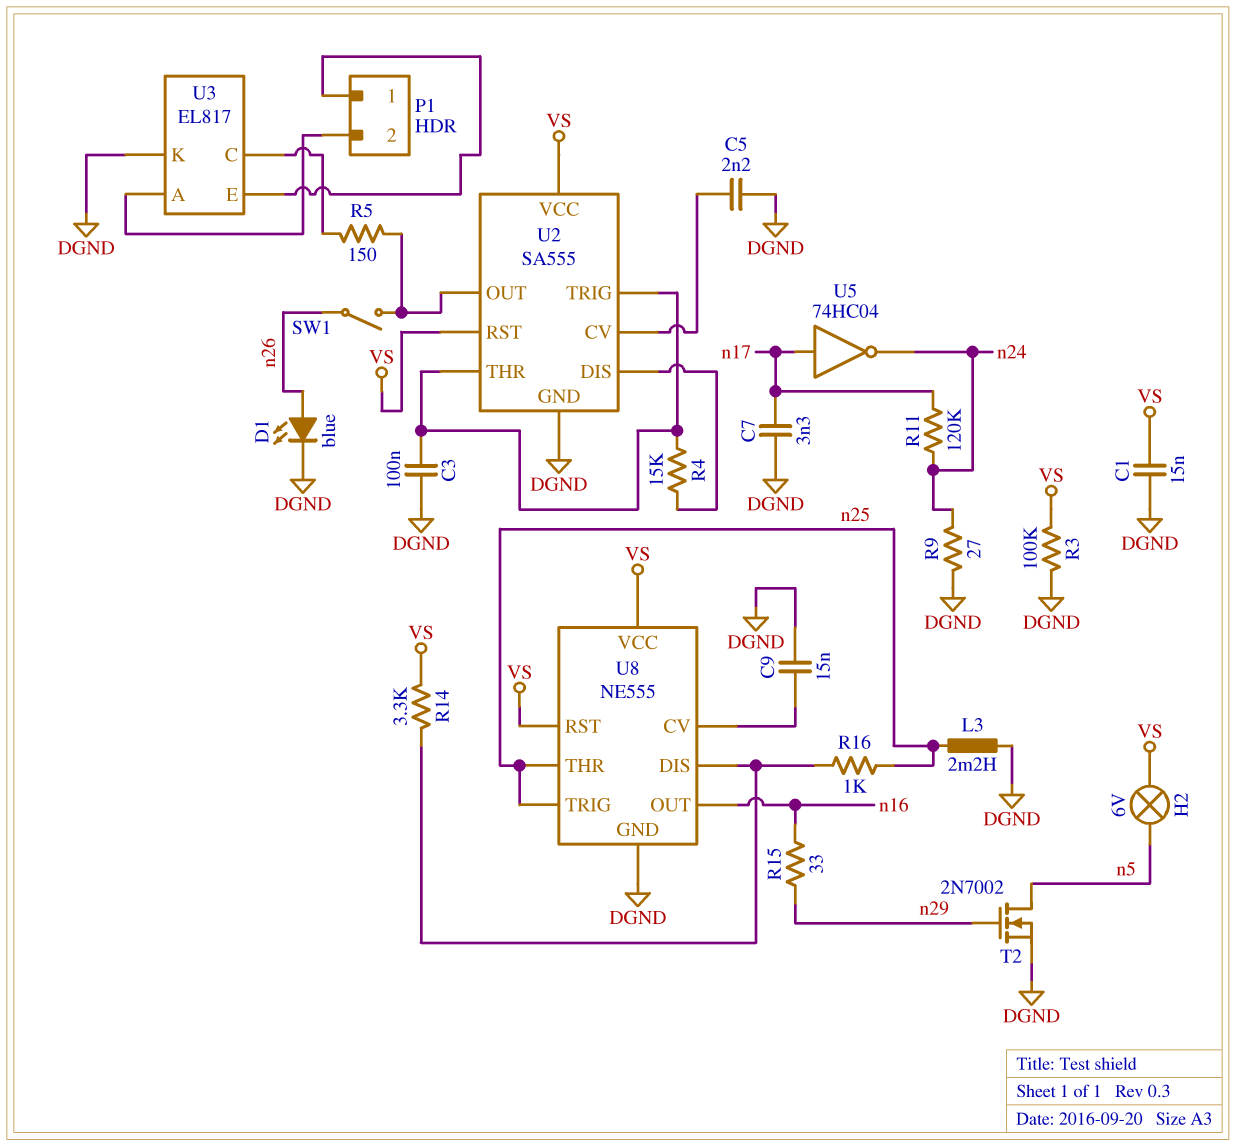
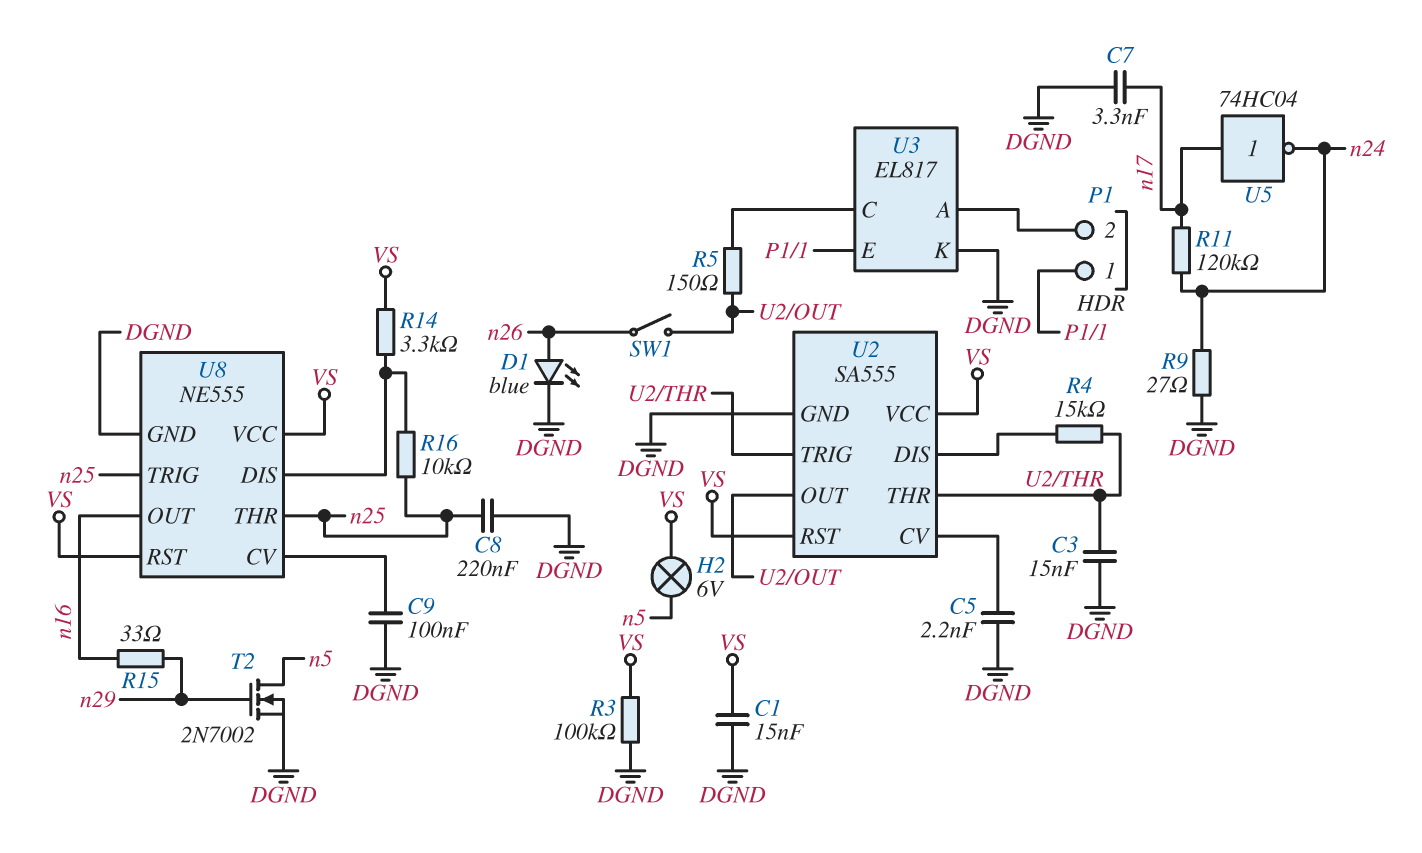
C3: 100nF (DGND, U2/THR) -> 15nF (DGND, U2/THR)
C8: none -> 220nF (DGND, n25)
C9: 15nF (DGND, U8/CV) -> 100nF (DGND, U8/CV)
L3: 2.2mH (DGND, n25) -> none
R16: 1k (U8/DIS, n25) -> 10k (U8/DIS, n25)

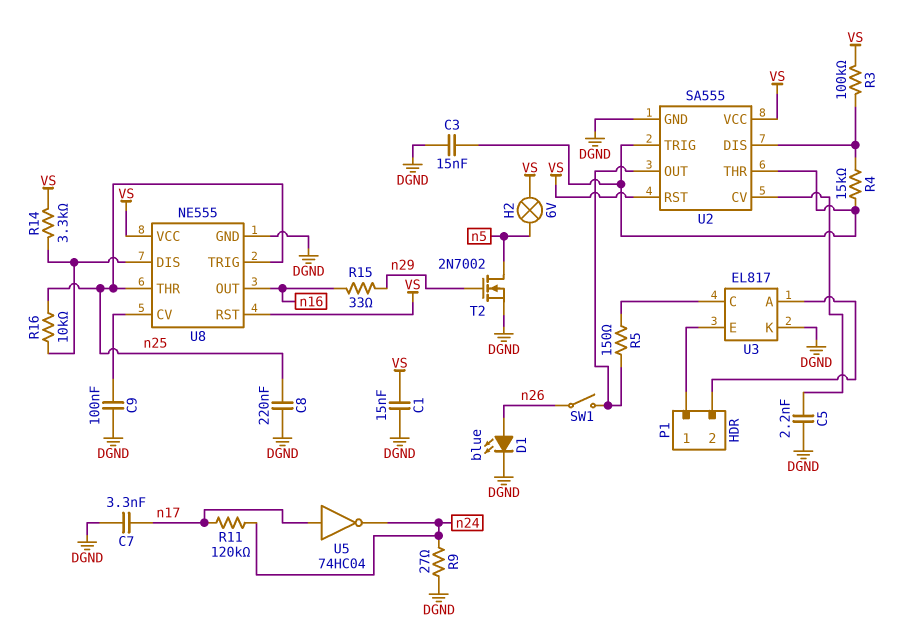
R3: 100k (DGND, VS) -> 100k (U2/DIS, VS)

